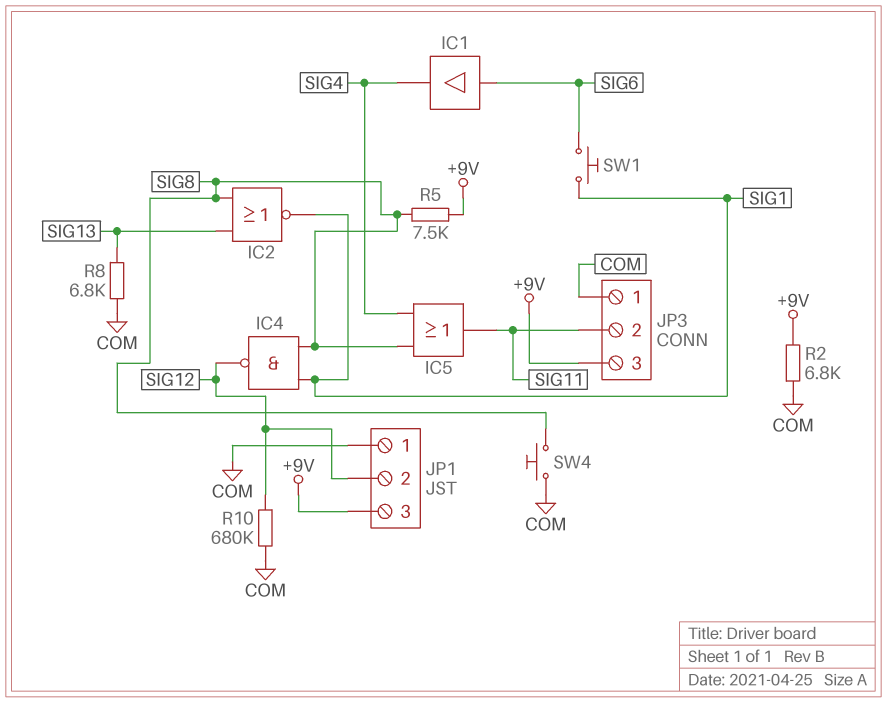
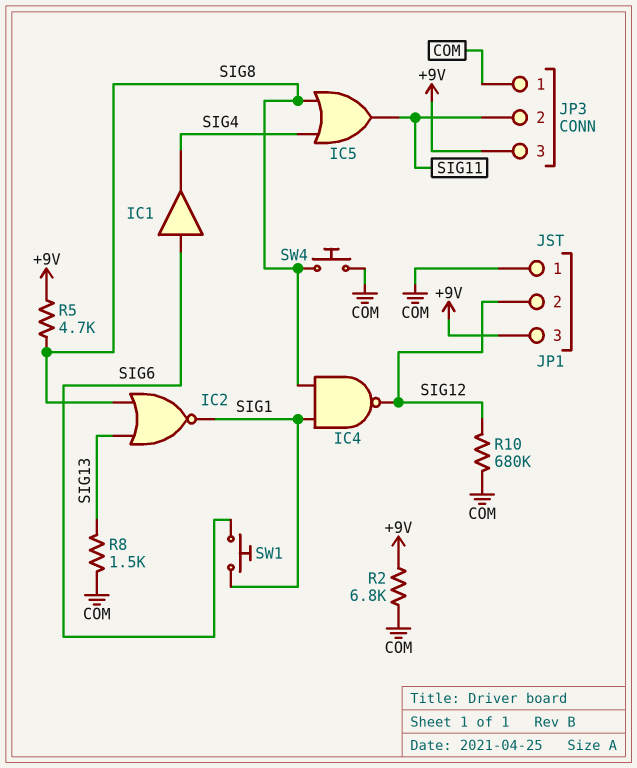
R5: 7.5k (+9V, SIG8) -> 4.7k (+9V, SIG8)
R8: 6.8k (COM, SIG13) -> 1.5k (COM, SIG13)

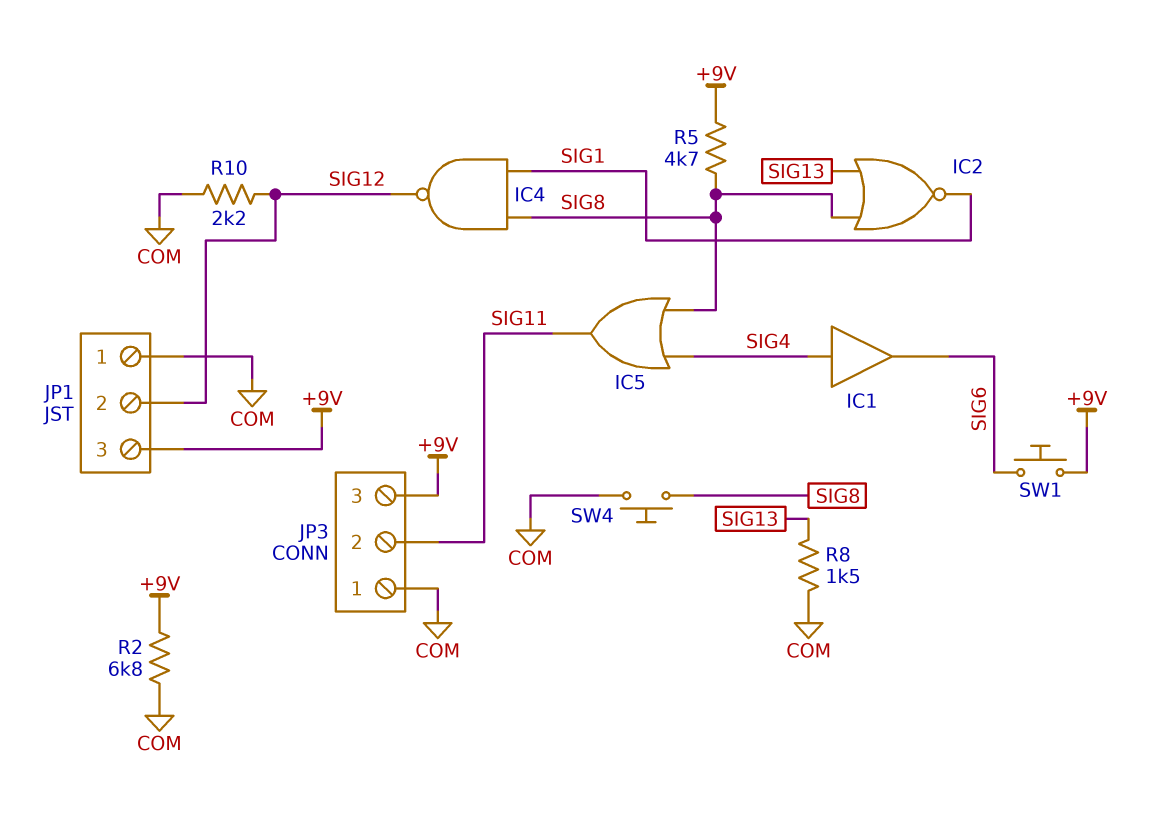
IC1: buffer (in SIG6, out SIG4) -> buffer (in SIG4, out SIG6)
R10: 680k (COM, SIG12) -> 2.2k (COM, SIG12)
SW1: button (SIG1, SIG6) -> button (+9V, SIG6)

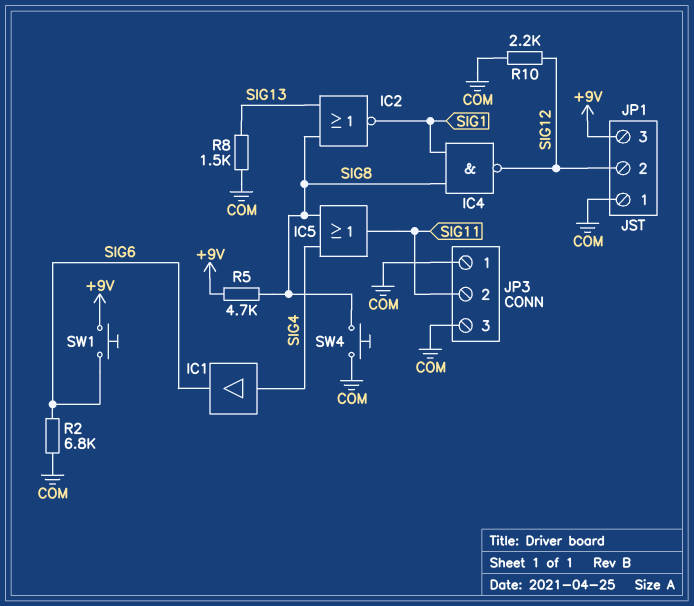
JP3 pin 3: +9V -> COM
R2: 6.8k (+9V, COM) -> 6.8k (COM, SIG6)

